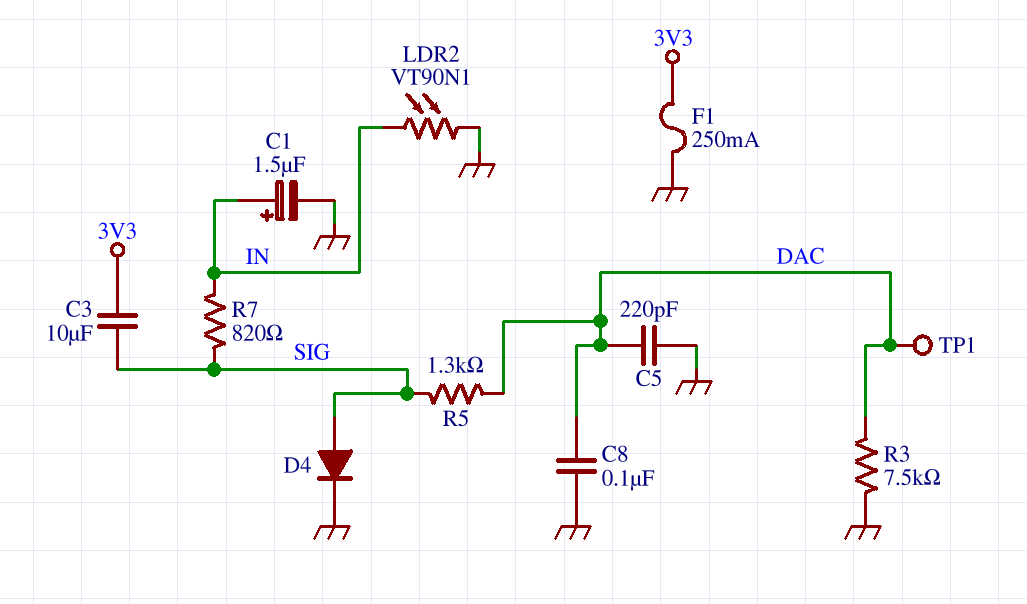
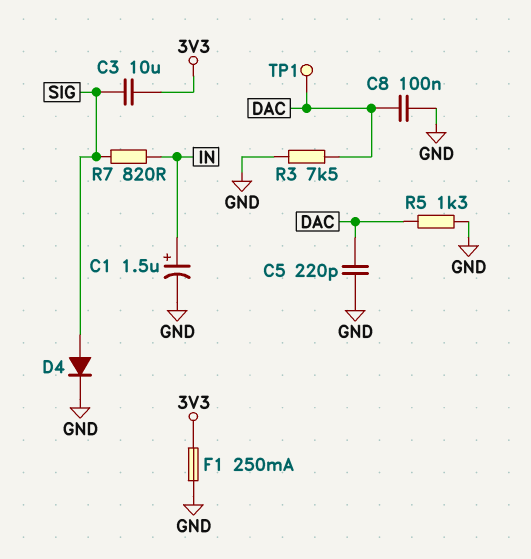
LDR2: VT90N1 (GND, IN) -> none
R5: 1.3k (DAC, SIG) -> 1.3k (DAC, GND)

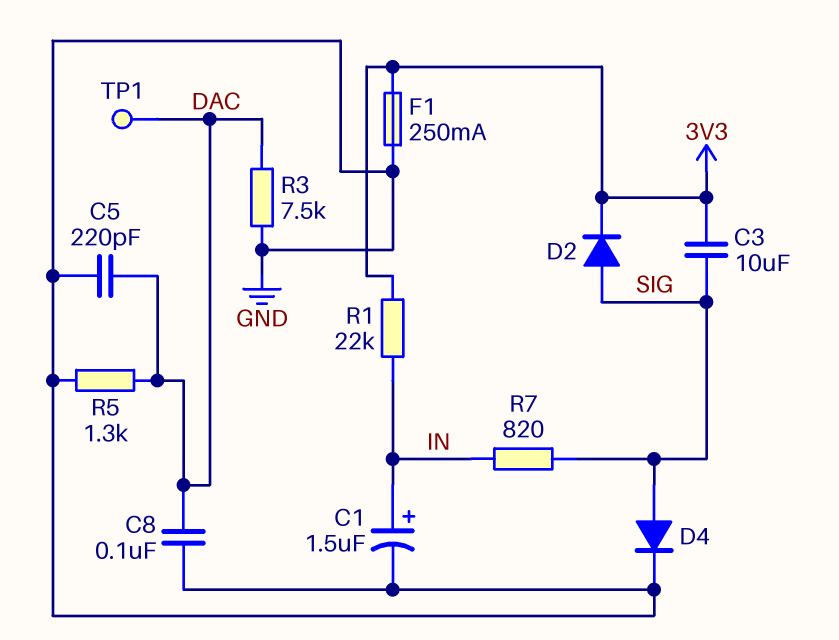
D2: none -> diode (A SIG, K 3V3)
R1: none -> 22k (3V3, IN)

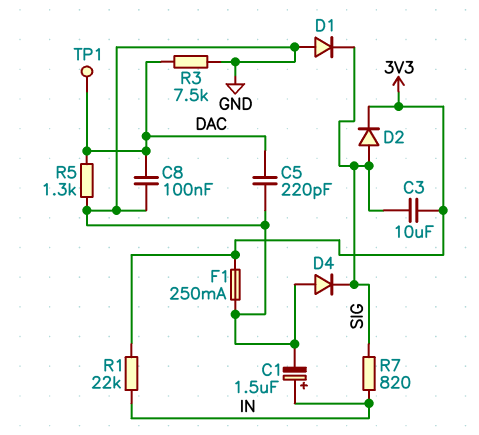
D1: none -> diode (A GND, K SIG)
D4: diode (A SIG, K GND) -> diode (A GND, K SIG)

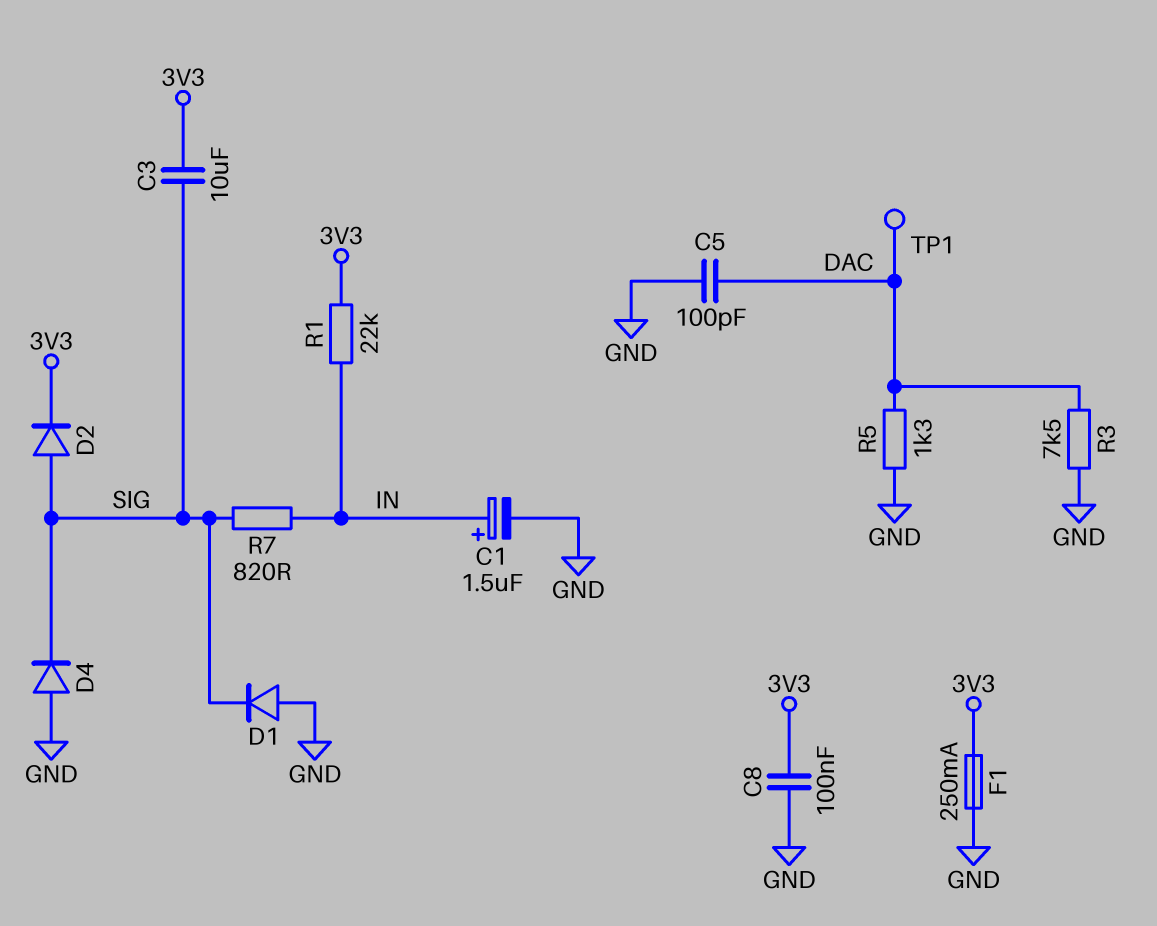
C5: 220pF (DAC, GND) -> 100pF (DAC, GND)
C8: 100nF (DAC, GND) -> 100nF (3V3, GND)

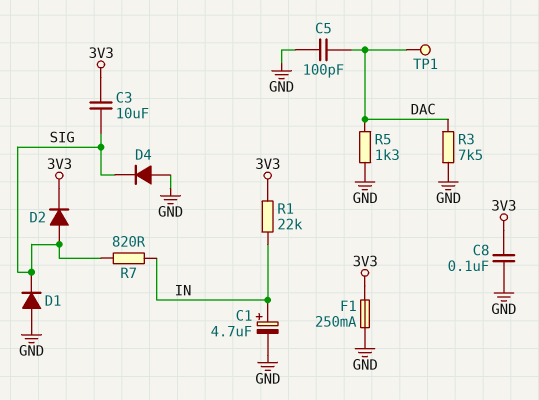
C1: 1.5uF (plus IN, minus GND) -> 4.7uF (plus IN, minus GND)

